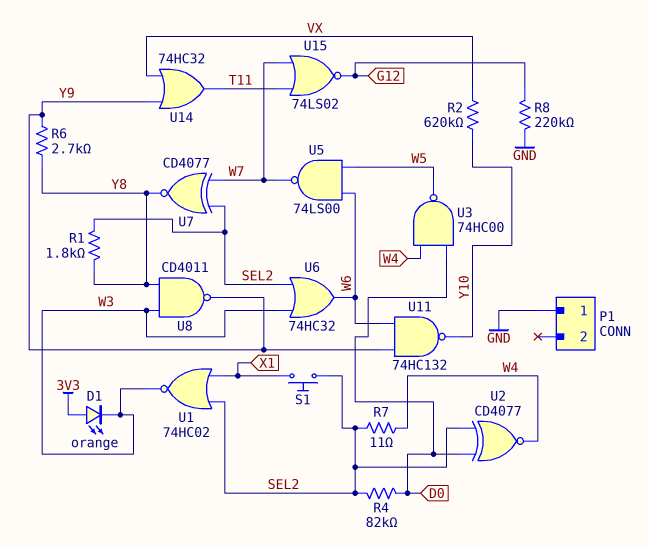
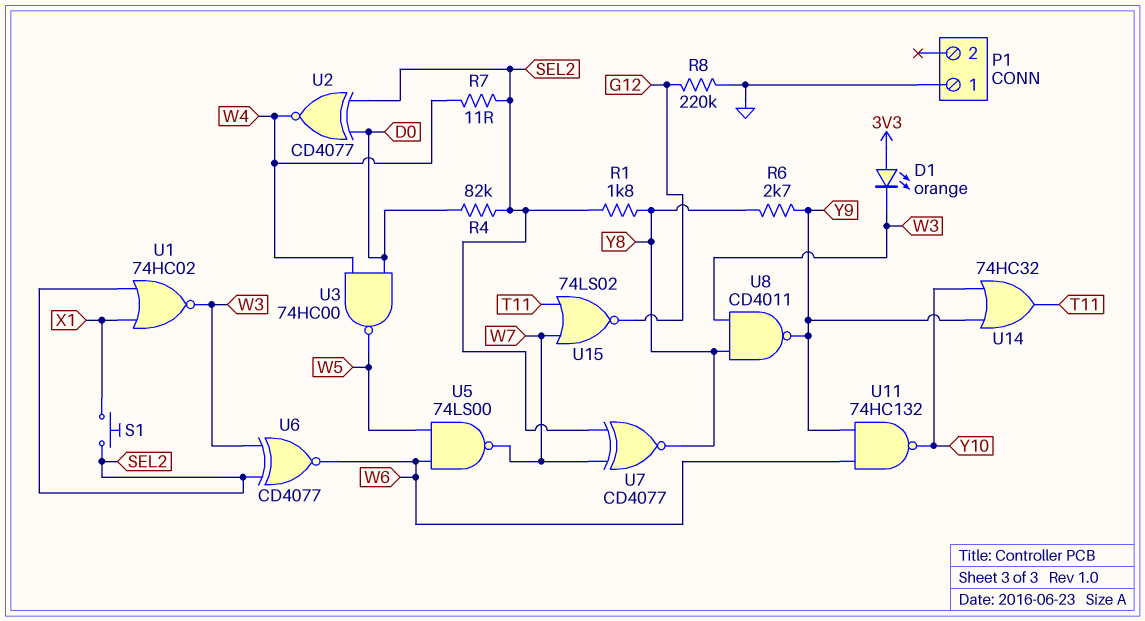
R2: 620k (VX, Y10) -> none
U6: OR 74HC32 (in SEL2, in W3, out W6) -> XNOR CD4077 (in SEL2, in W3, out W6)
U14: OR 74HC32 (in VX, in Y9, out T11) -> OR 74HC32 (in Y9, in Y10, out T11)

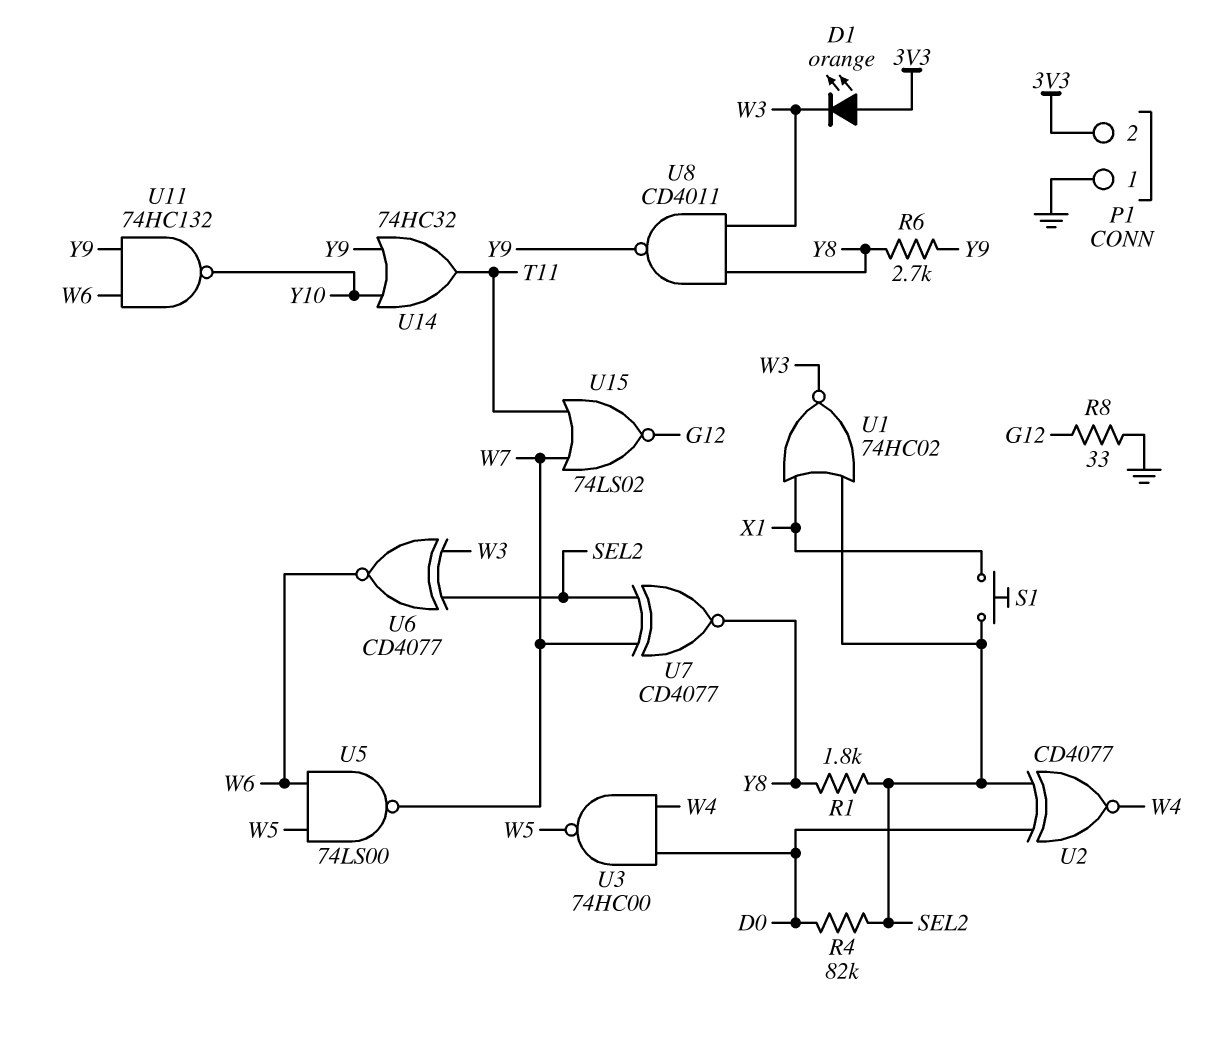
P1 pin 2: none -> 3V3
R7: 11 (SEL2, W4) -> none
R8: 220k (G12, GND) -> 33 (G12, GND)

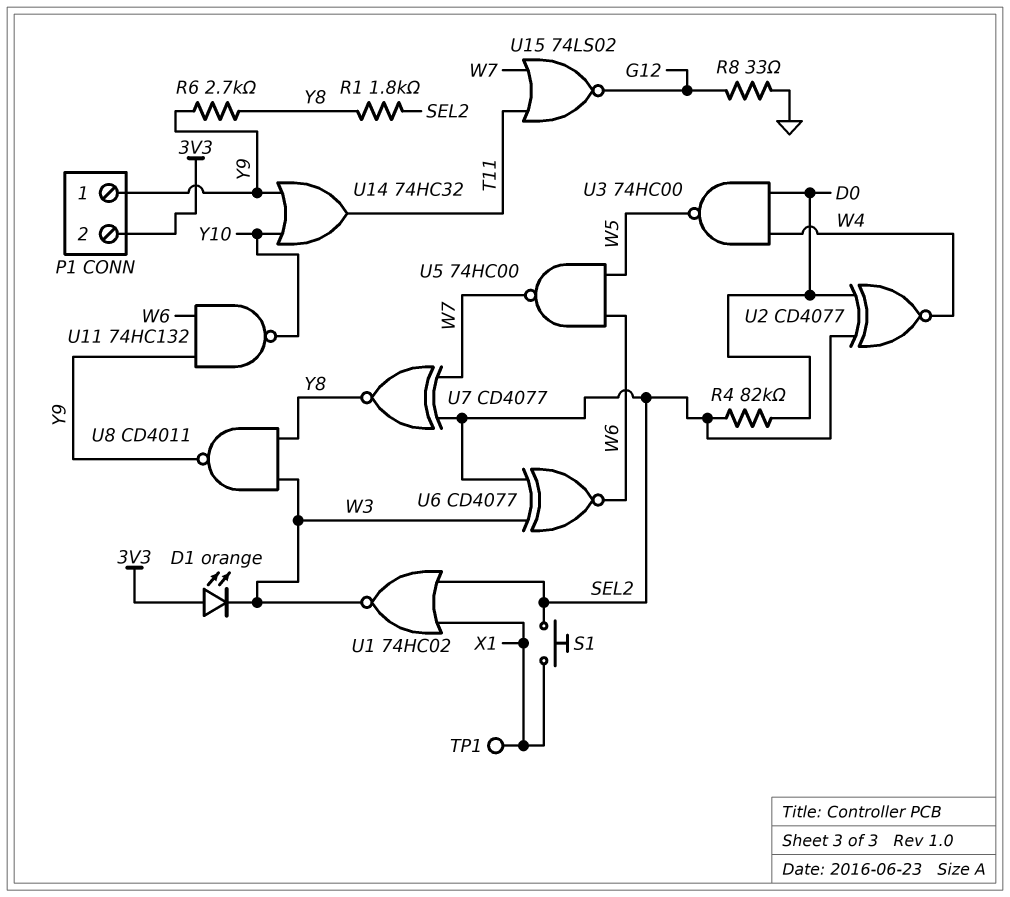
P1 pin 1: GND -> Y9
TP1: none -> test point (X1)
U5: NAND 74LS00 (in W5, in W6, out W7) -> NAND 74HC00 (in W5, in W6, out W7)

